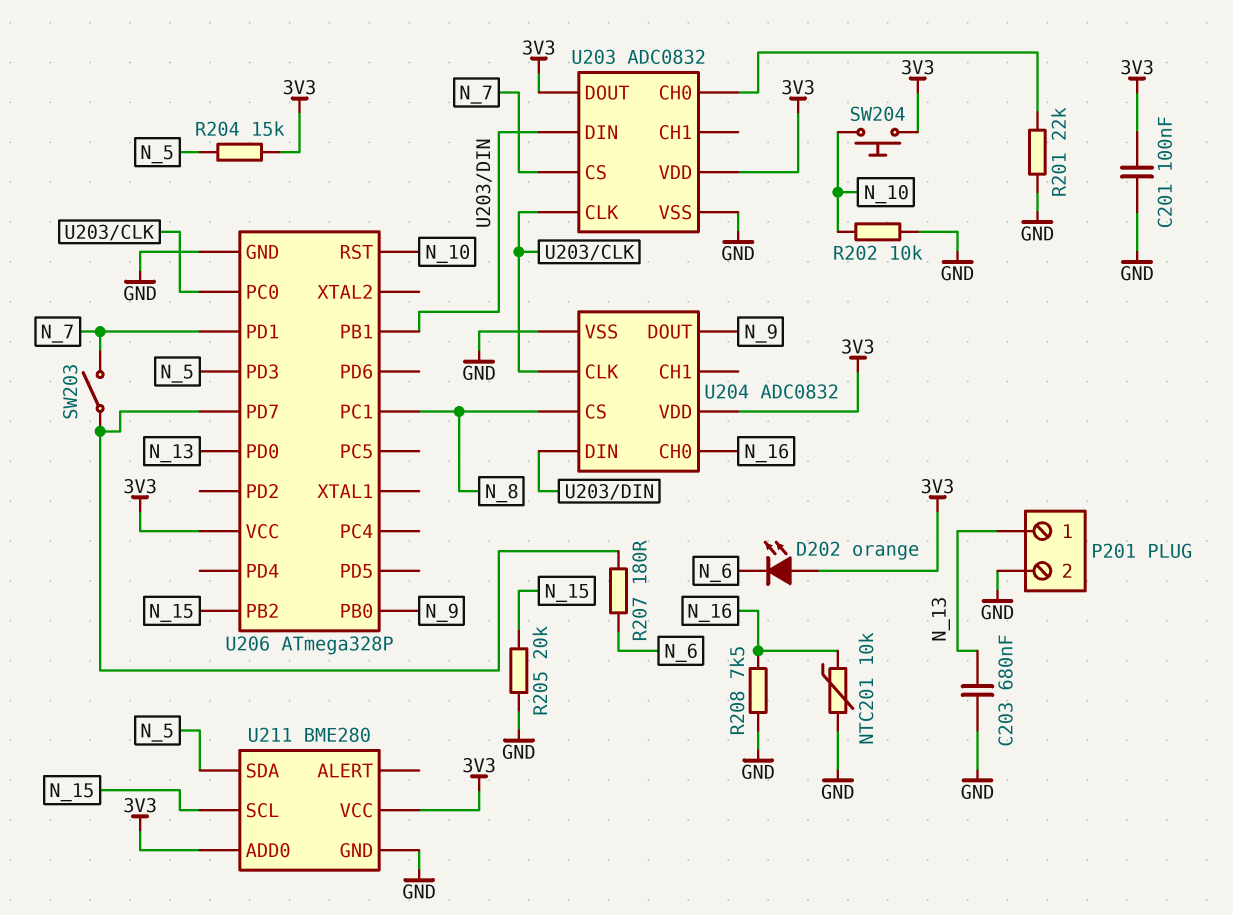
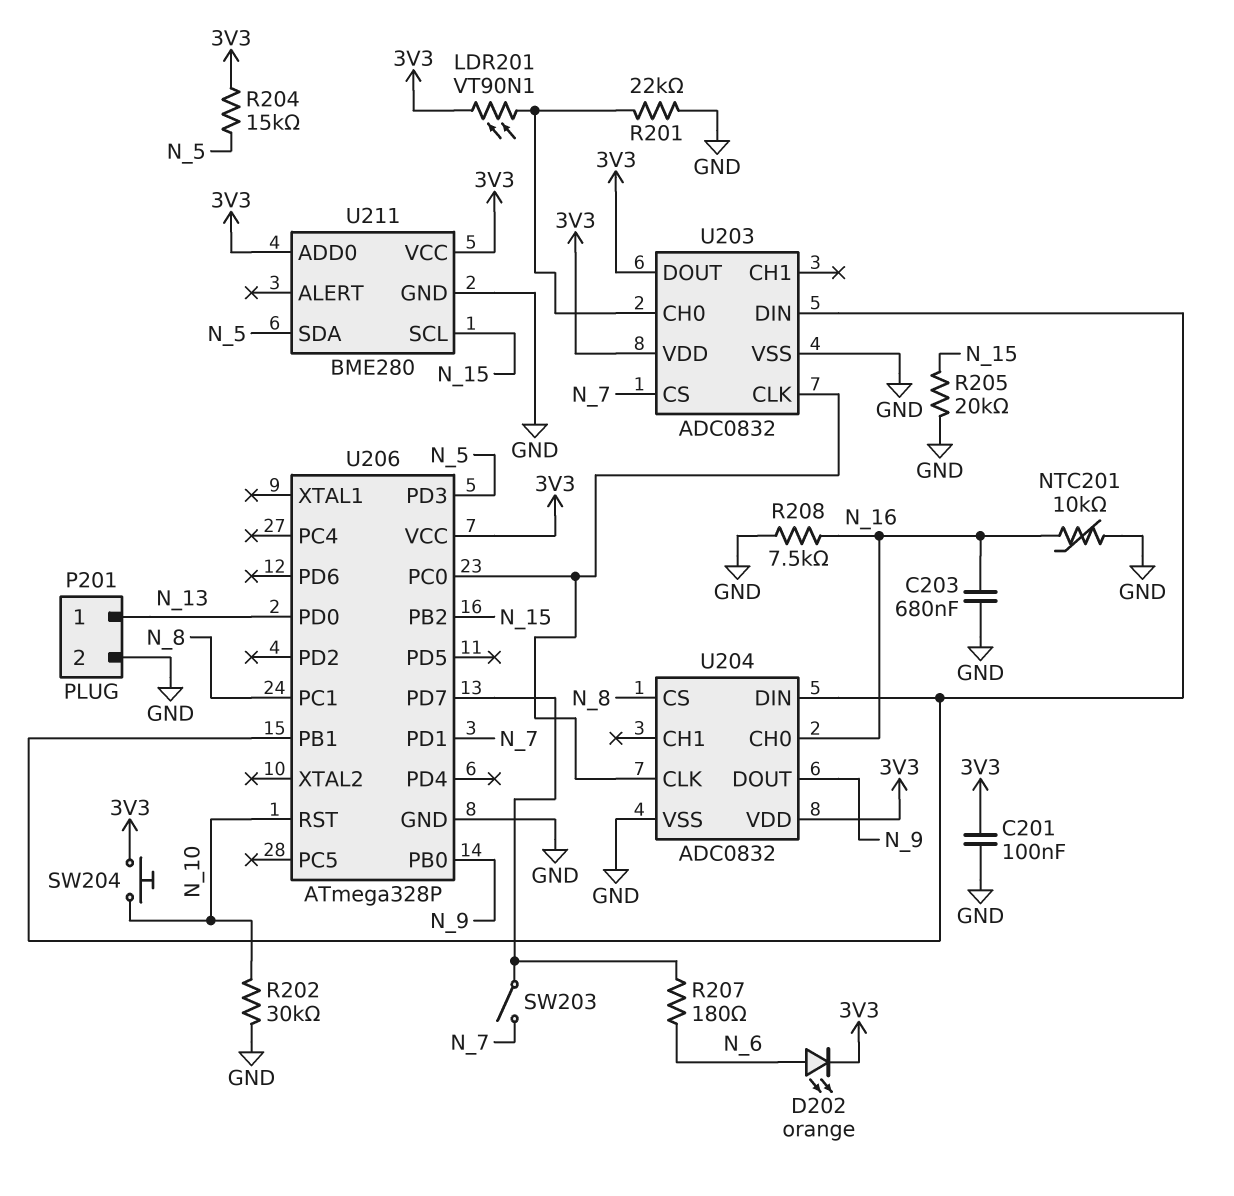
C203: 680nF (GND, N_13) -> 680nF (GND, N_16)
D202: LED orange (A 3V3, K N_6) -> LED orange (A N_6, K 3V3)
LDR201: none -> VT90N1 (3V3, U203/CH0)
R202: 10k (GND, N_10) -> 30k (GND, N_10)

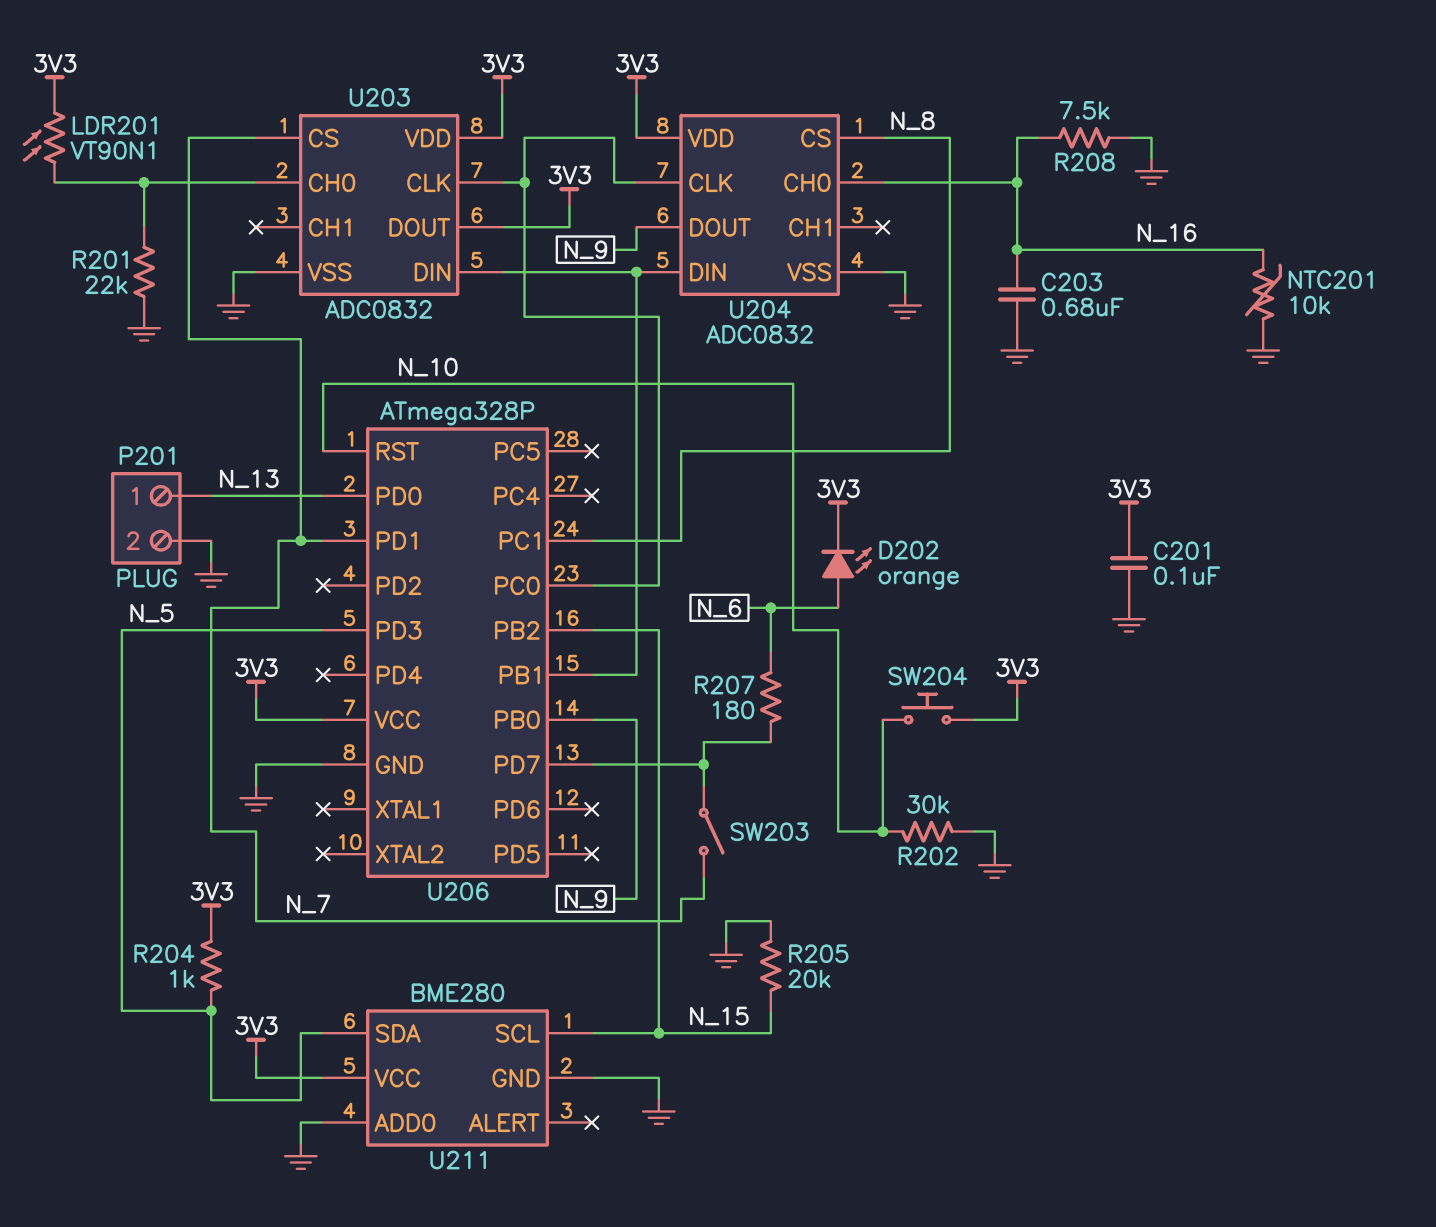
R204: 15k (3V3, N_5) -> 1k (3V3, N_5)
U211 pin ADD0: 3V3 -> GND

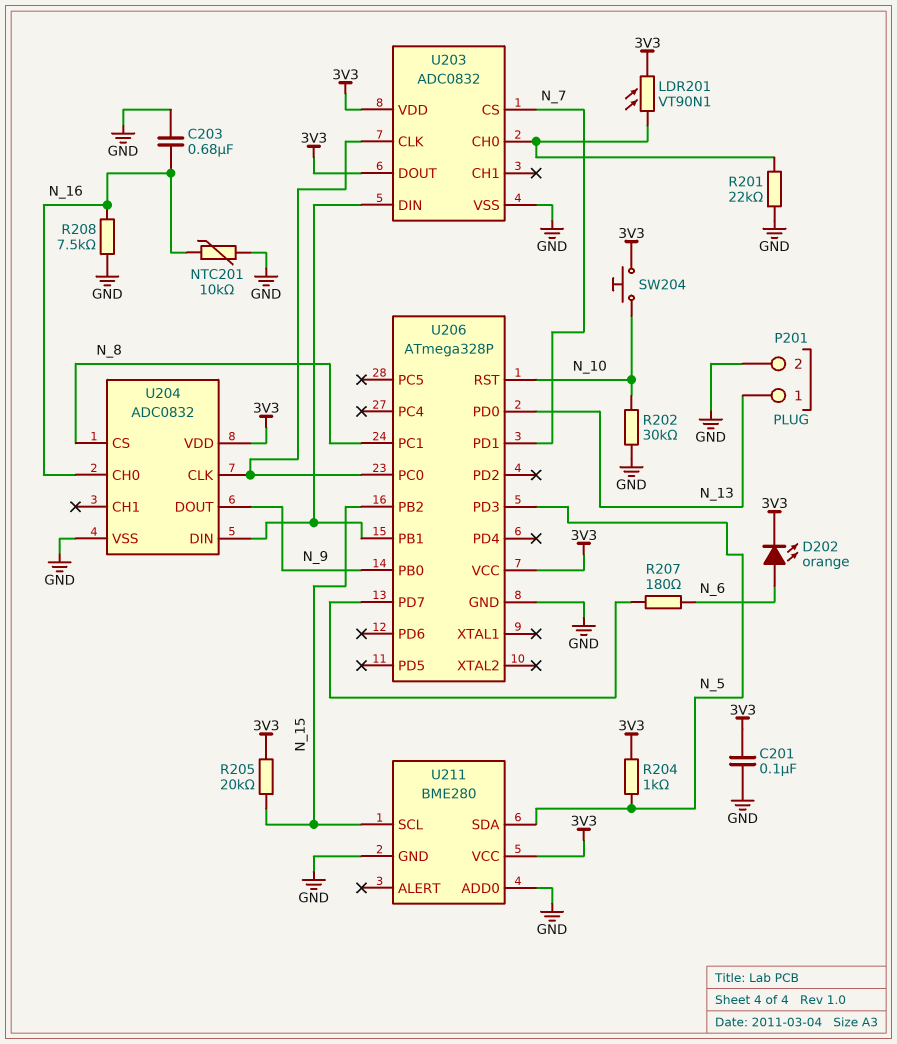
R205: 20k (GND, N_15) -> 20k (3V3, N_15)
SW203: switch (N_7, U206/PD7) -> none

